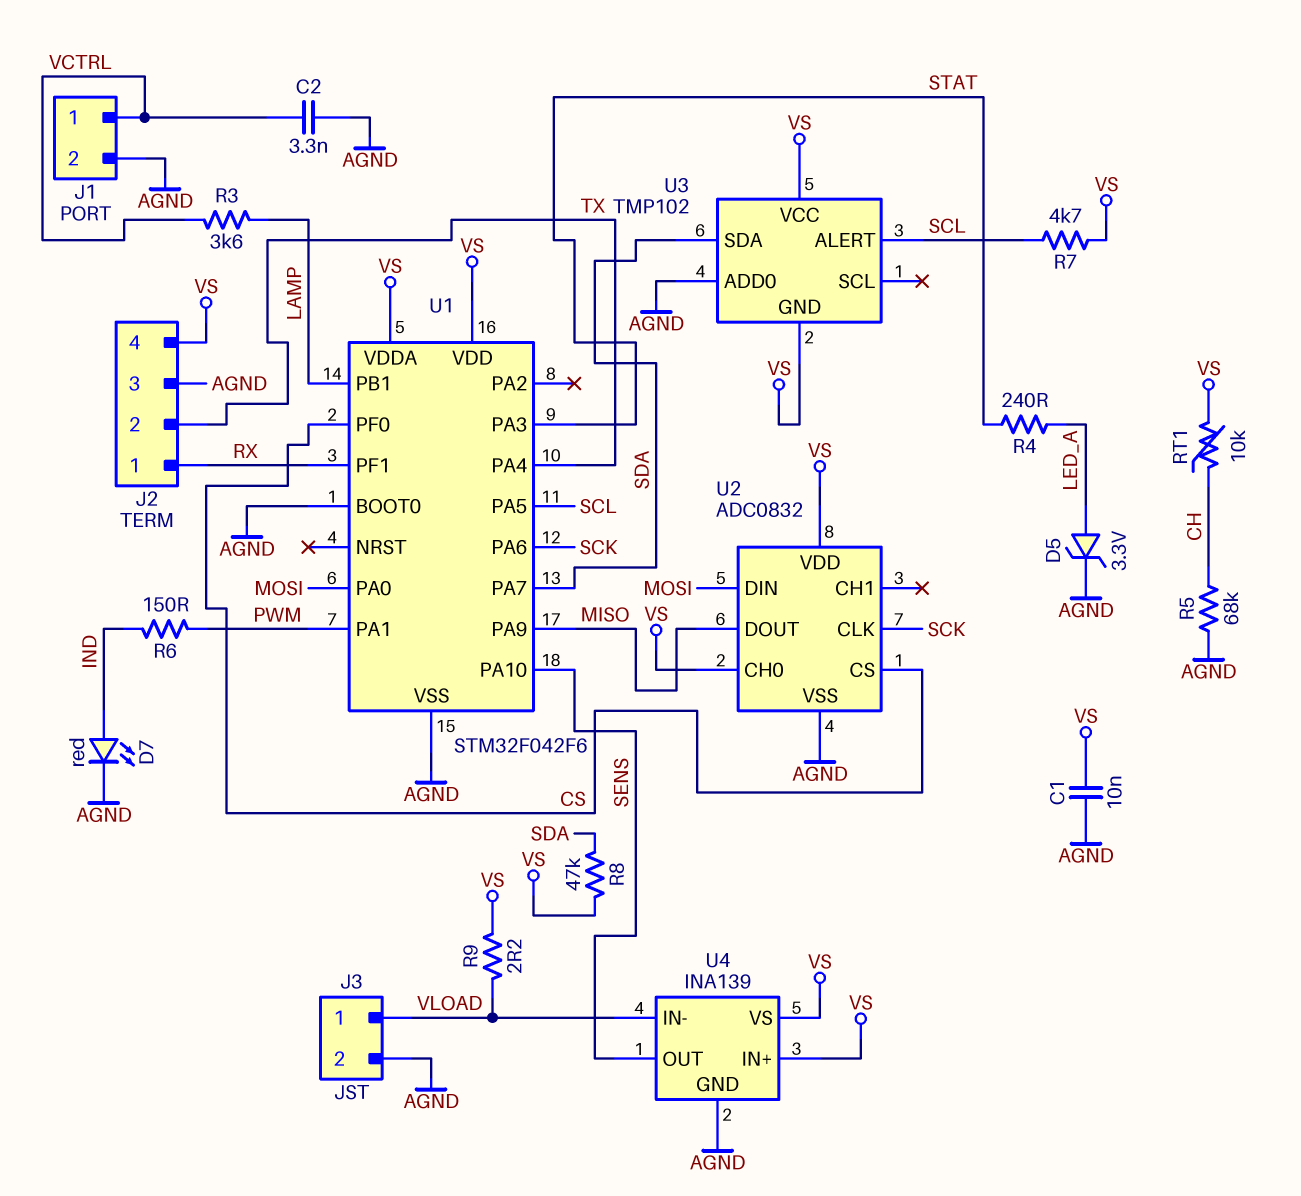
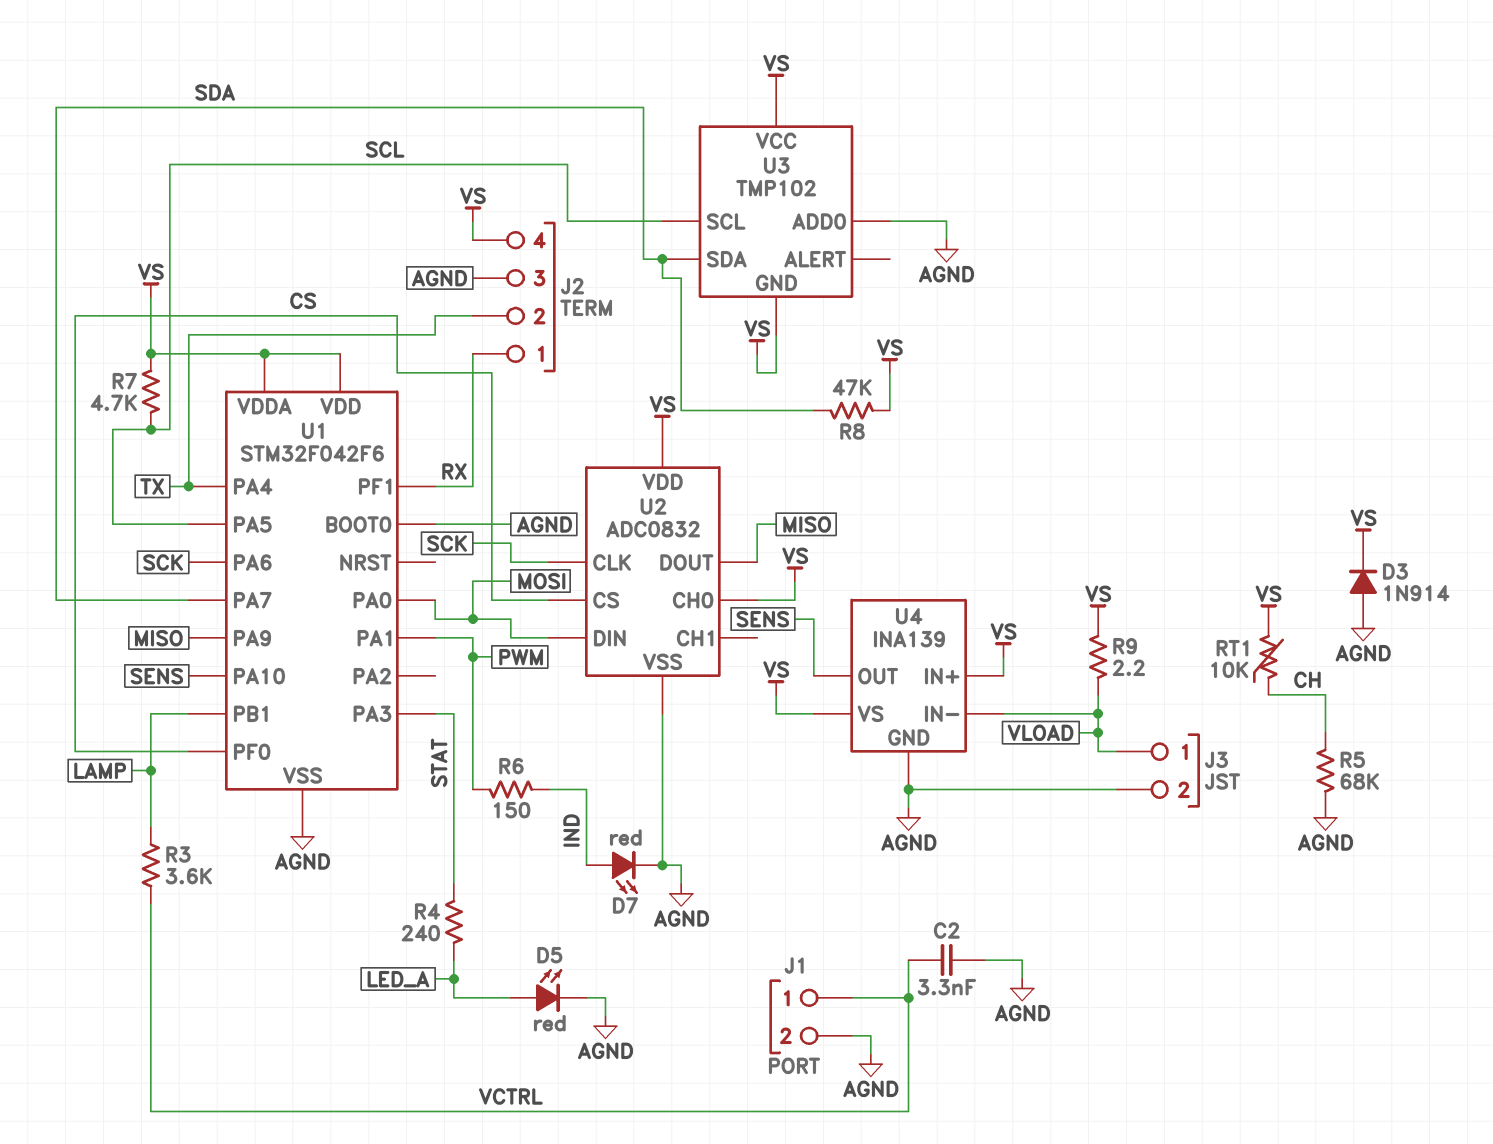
C1: 10nF (AGND, VS) -> none
D3: none -> diode 1N914 (A AGND, K VS)
D5: zener 3.3V (A LED_A, K AGND) -> LED red (A LED_A, K AGND)
U3 pin ALERT: SCL -> none
U3 pin SCL: none -> SCL

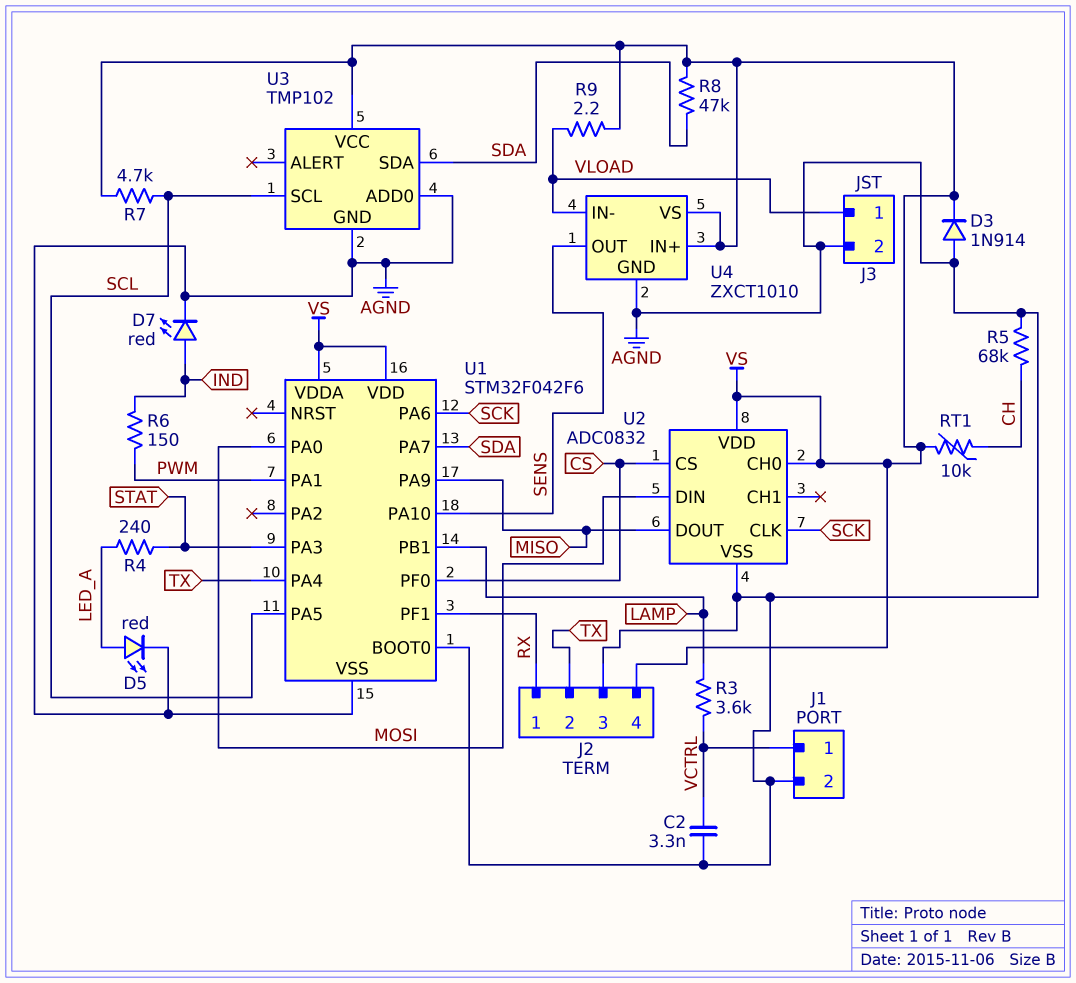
U3 pin GND: VS -> AGND
U4: INA139 -> ZXCT1010

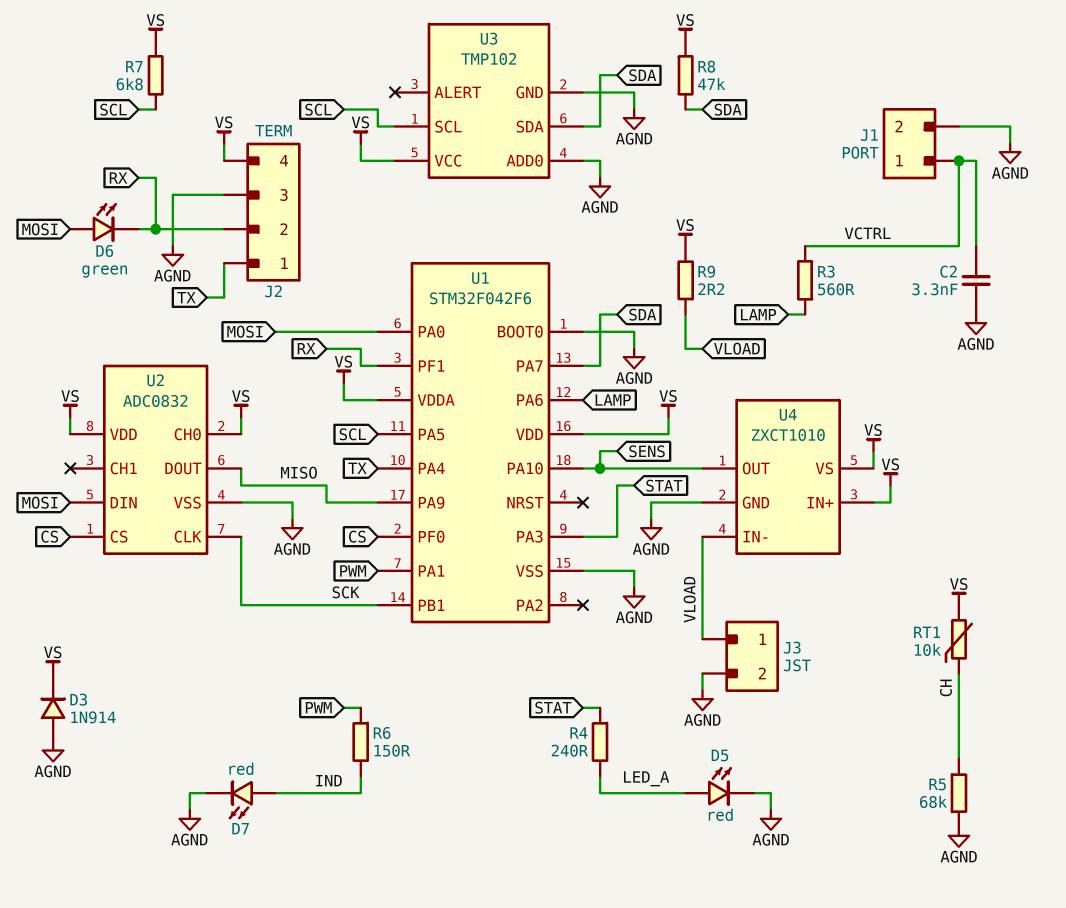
D6: none -> LED green (A MOSI, K RX)
J2 pin 1: RX -> TX
J2 pin 2: TX -> RX
R3: 3.6k (LAMP, VCTRL) -> 560 (LAMP, VCTRL)
R7: 4.7k (SCL, VS) -> 6.8k (SCL, VS)
U1 pin PA6: SCK -> LAMP
U1 pin PB1: LAMP -> SCK

